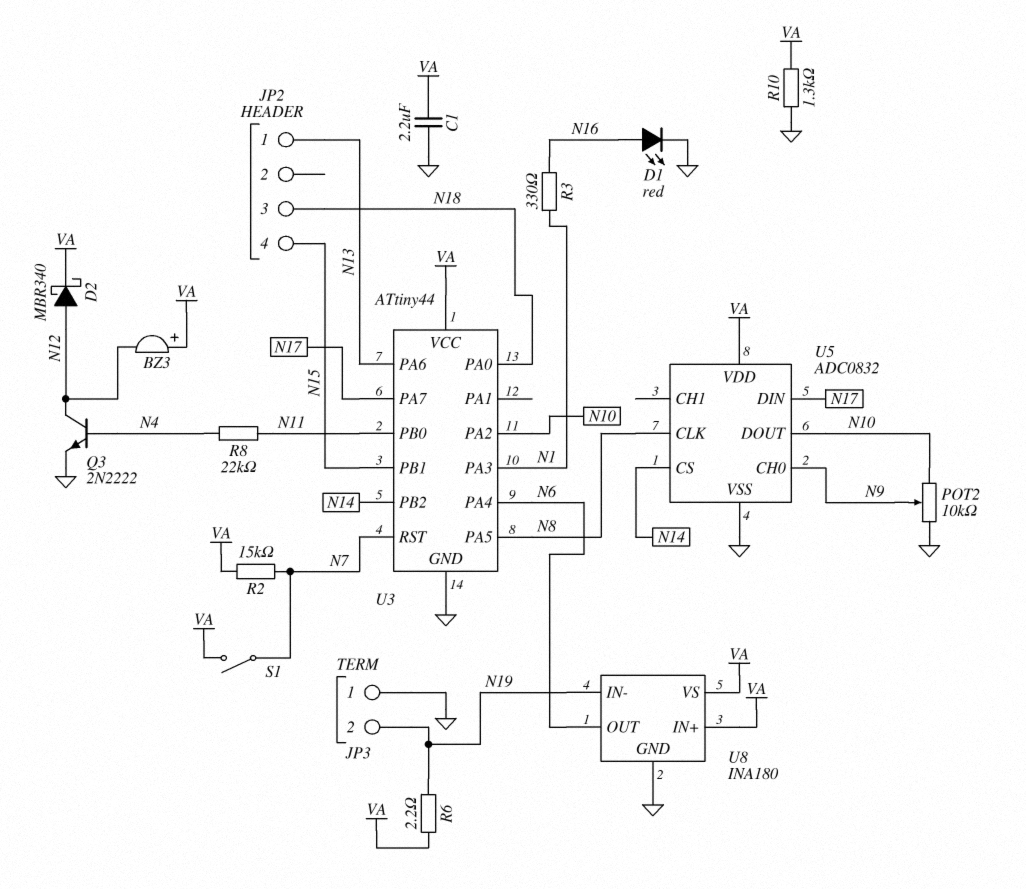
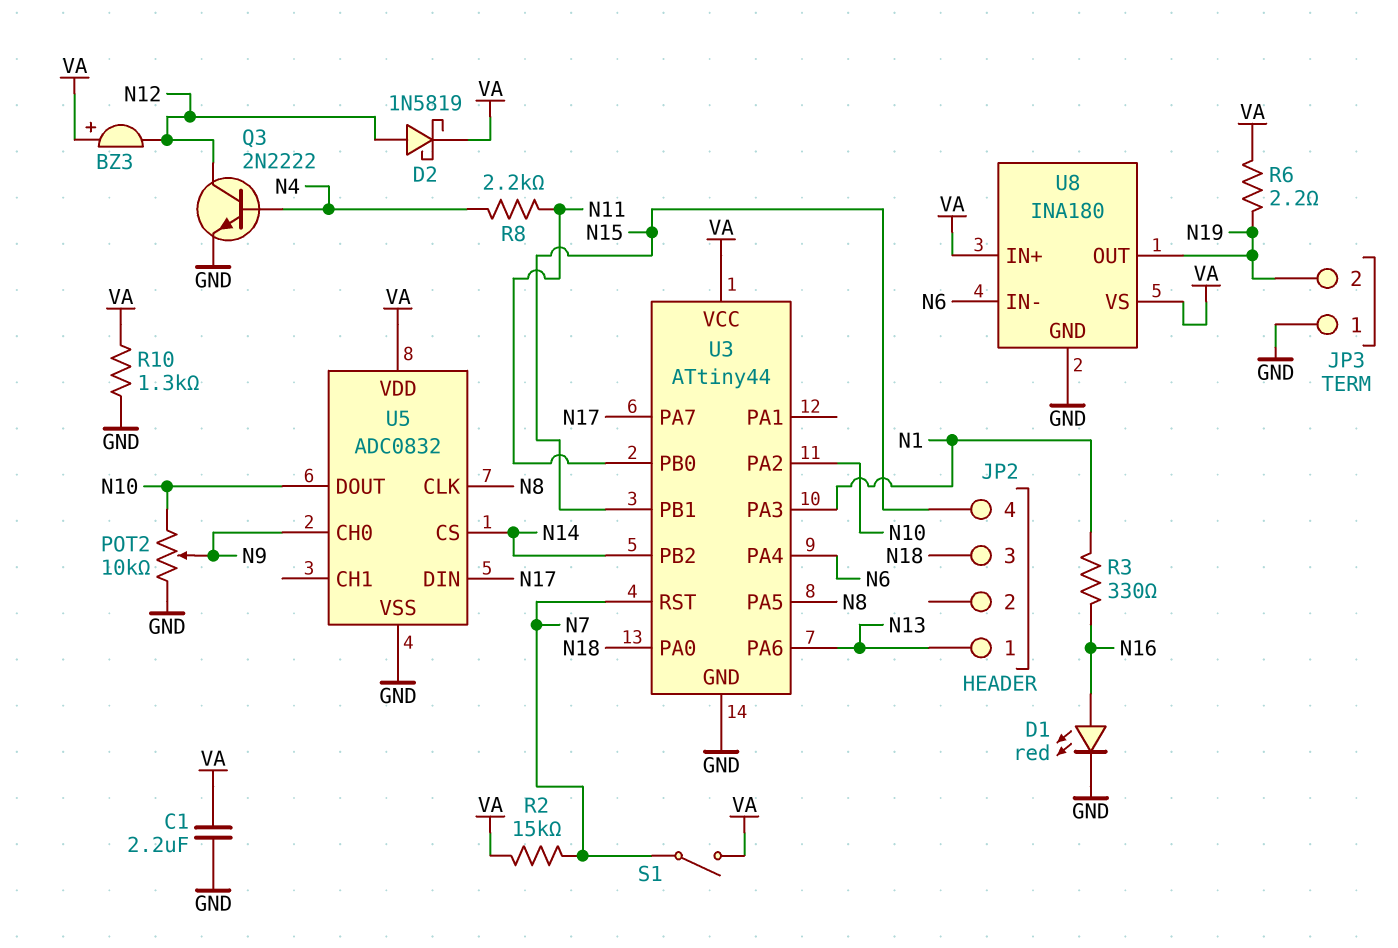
D2: schottky MBR340 (A N12, K VA) -> schottky 1N5819 (A N12, K VA)
R8: 22k (N4, N11) -> 2.2k (N4, N11)
U8 pin IN-: N19 -> N6
U8 pin OUT: N6 -> N19

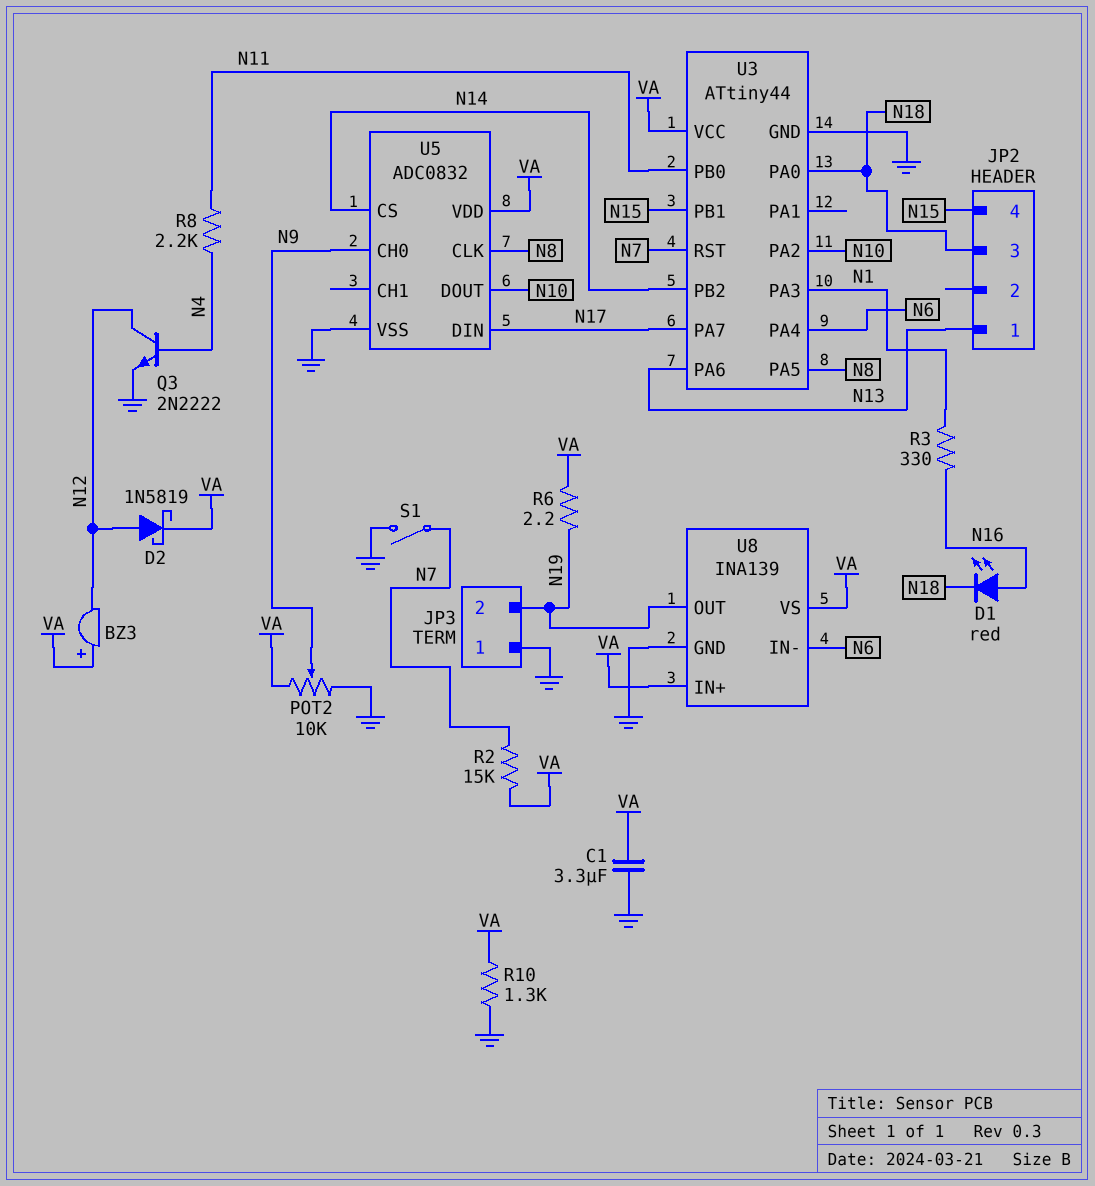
C1: 2.2uF (GND, VA) -> 3.3uF (GND, VA)
D1: LED red (A N16, K GND) -> LED red (A N16, K N18)
POT2: 10k (GND, N10, wiper N9) -> 10k (GND, VA, wiper N9)
S1: switch (N7, VA) -> switch (GND, N7)
U8: INA180 -> INA139

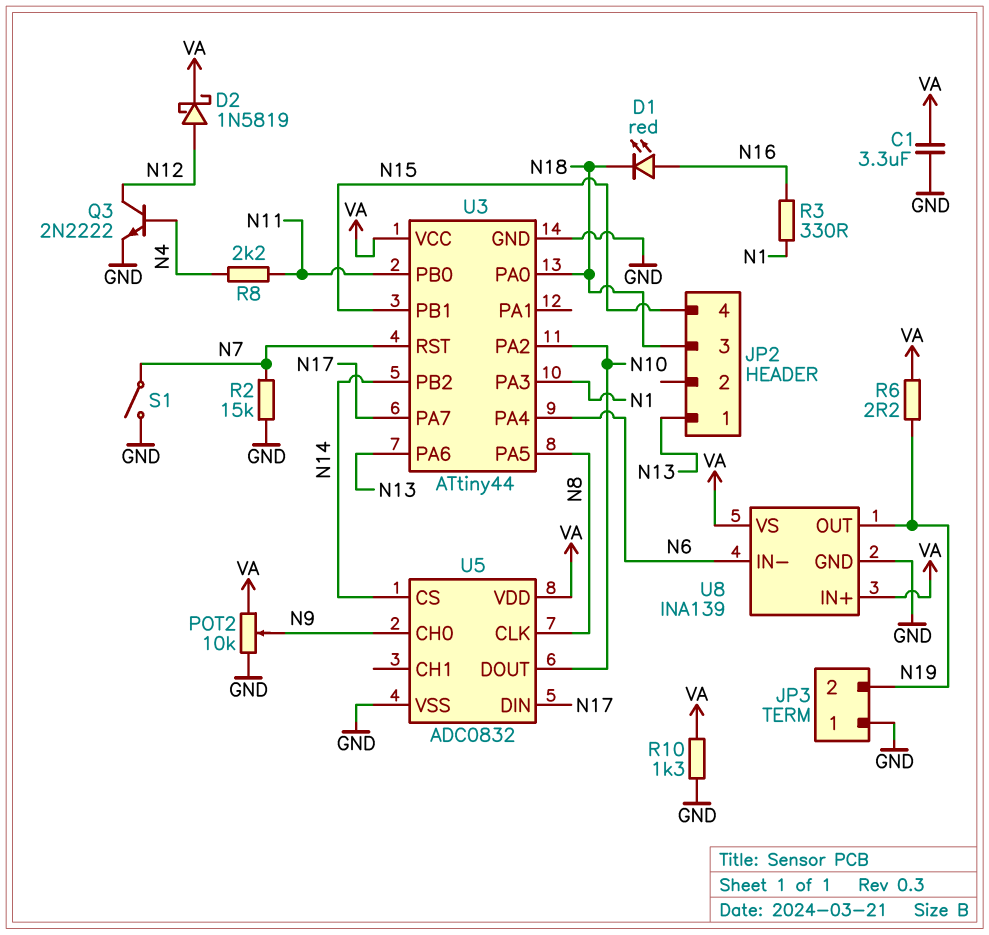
BZ3: buzzer (plus VA, minus N12) -> none
R2: 15k (N7, VA) -> 15k (GND, N7)

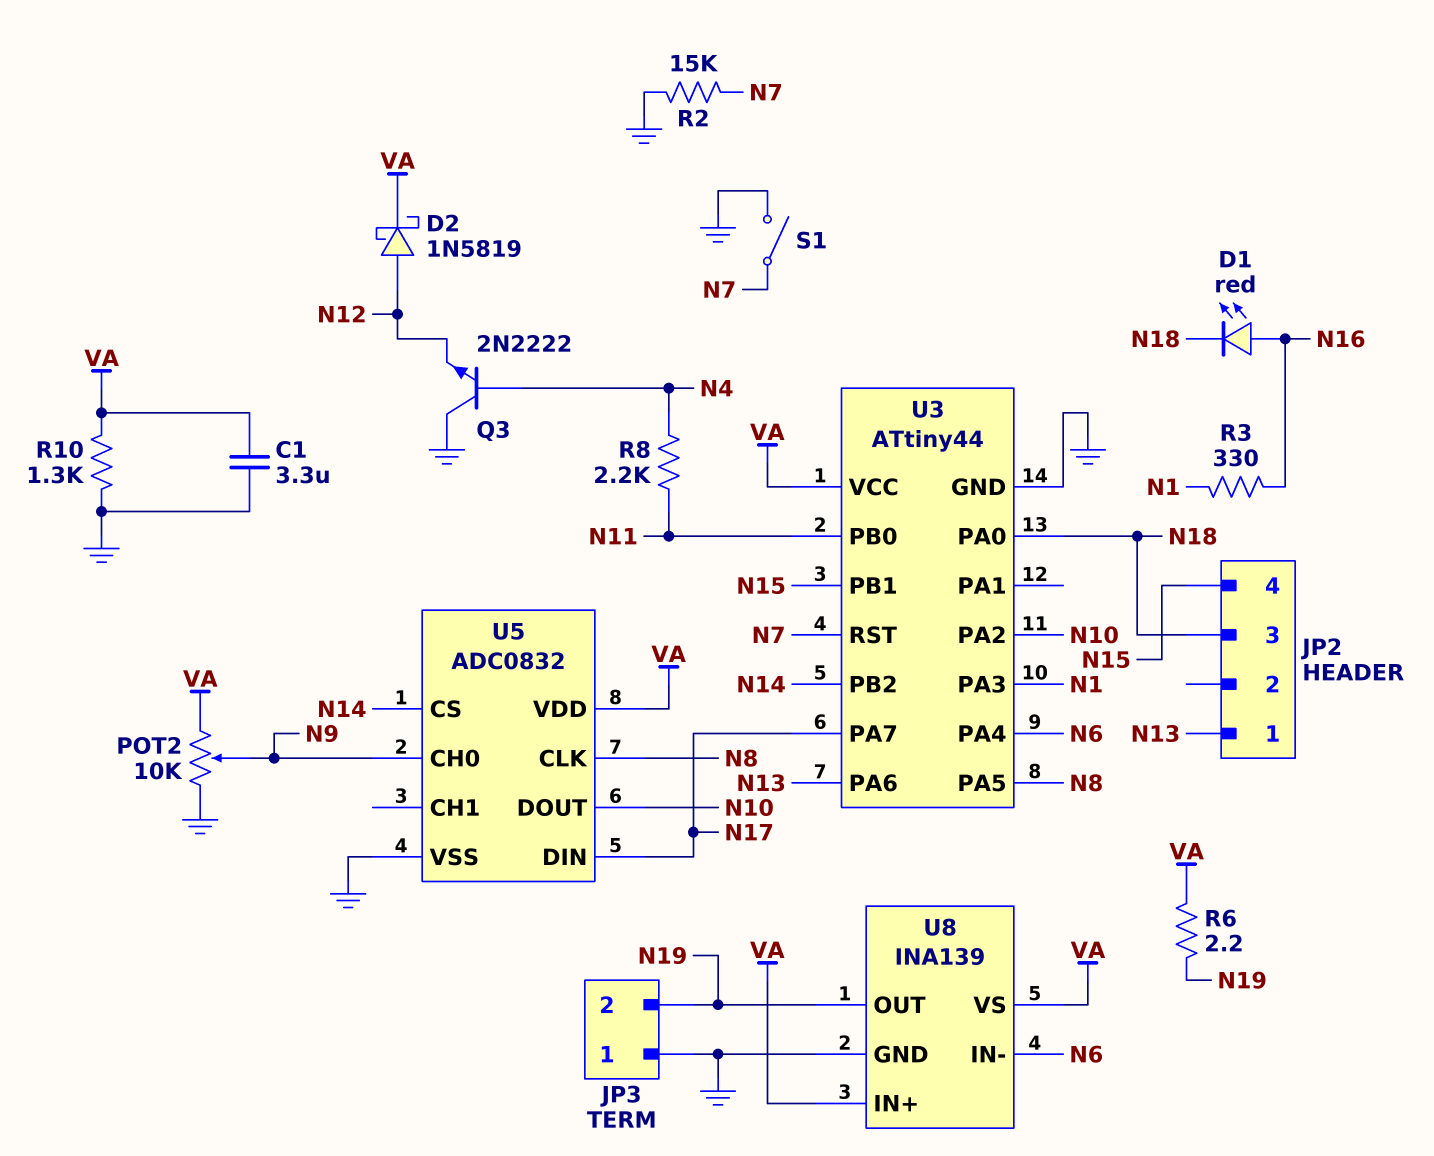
Q3: NPN 2N2222 (B N4, C N12, E GND) -> NPN 2N2222 (B N4, C GND, E N12)

